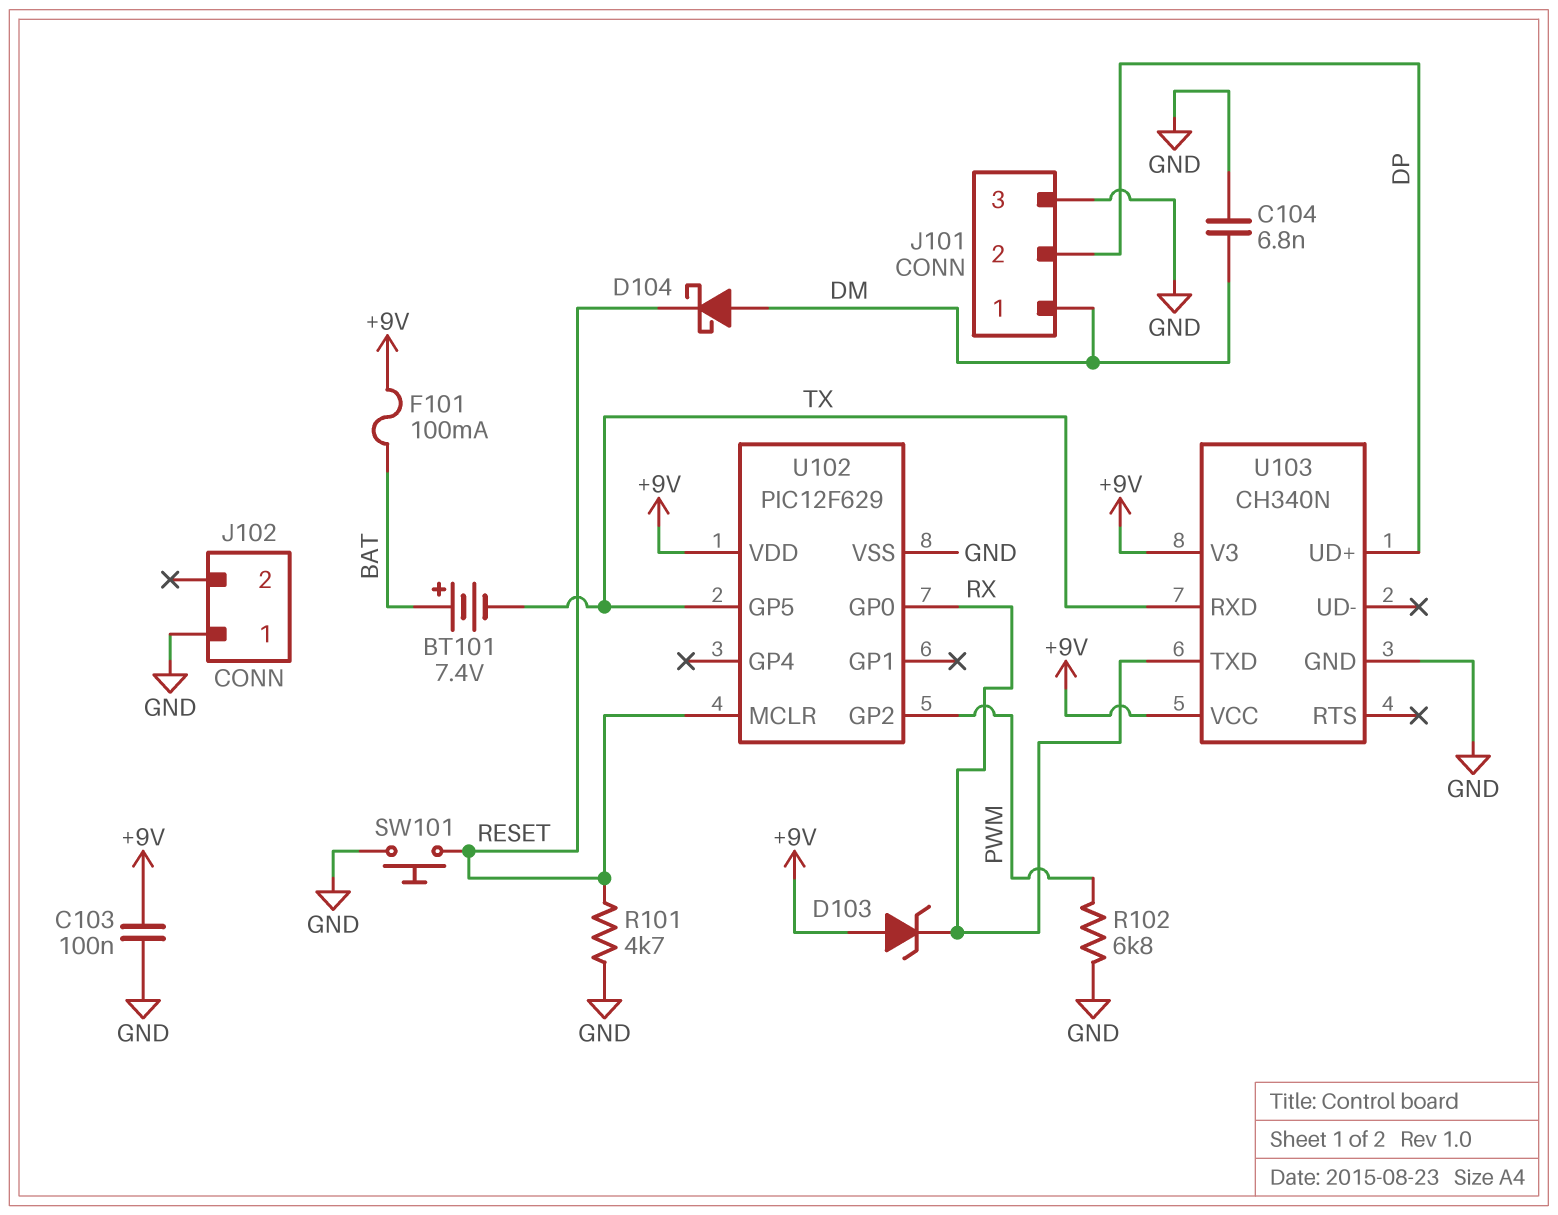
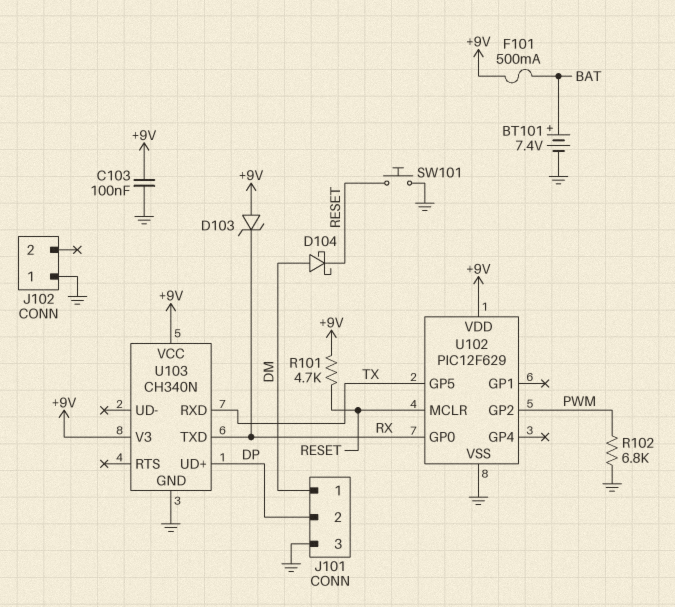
BT101: 7.4V (plus BAT, minus TX) -> 7.4V (plus BAT, minus GND)
C104: 6.8nF (DM, GND) -> none
F101: 100mA (+9V, BAT) -> 500mA (+9V, BAT)
R101: 4.7k (GND, RESET) -> 4.7k (+9V, RESET)

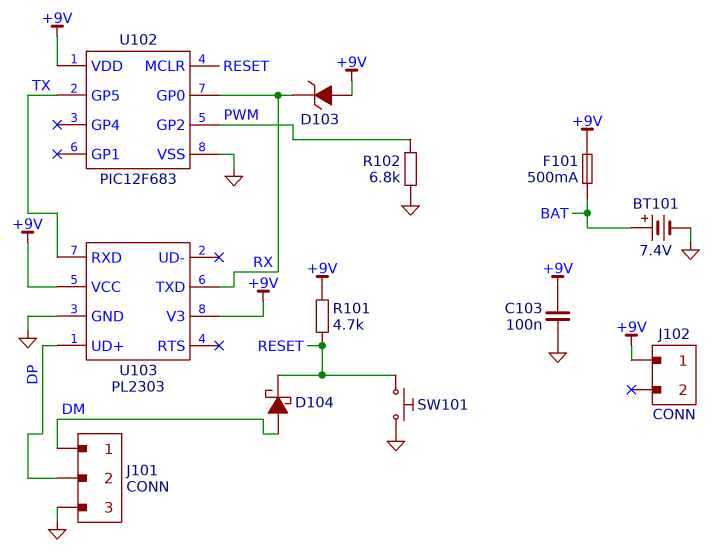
J102 pin 1: GND -> +9V
U102: PIC12F629 -> PIC12F683
U103: CH340N -> PL2303

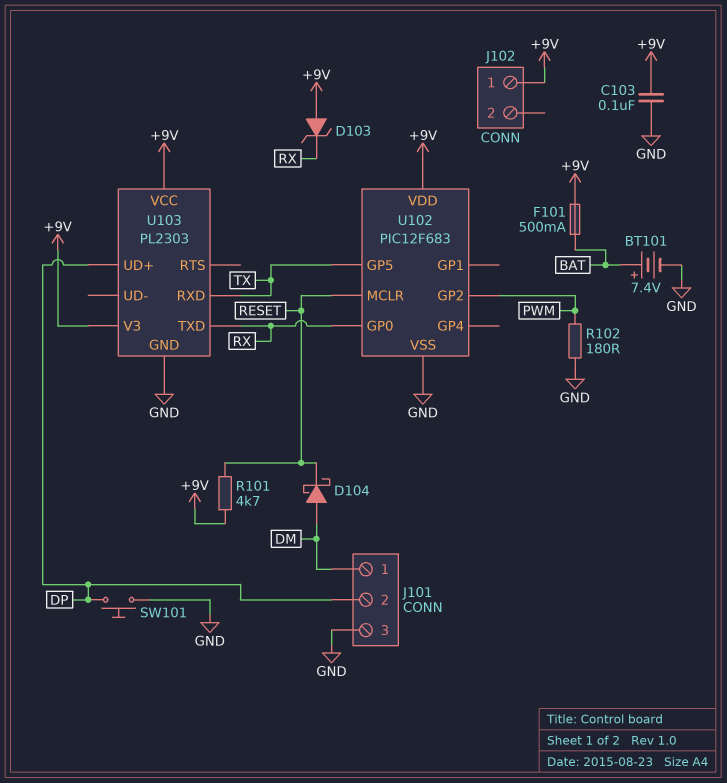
R102: 6.8k (GND, PWM) -> 180 (GND, PWM)
SW101: button (GND, RESET) -> button (DP, GND)

